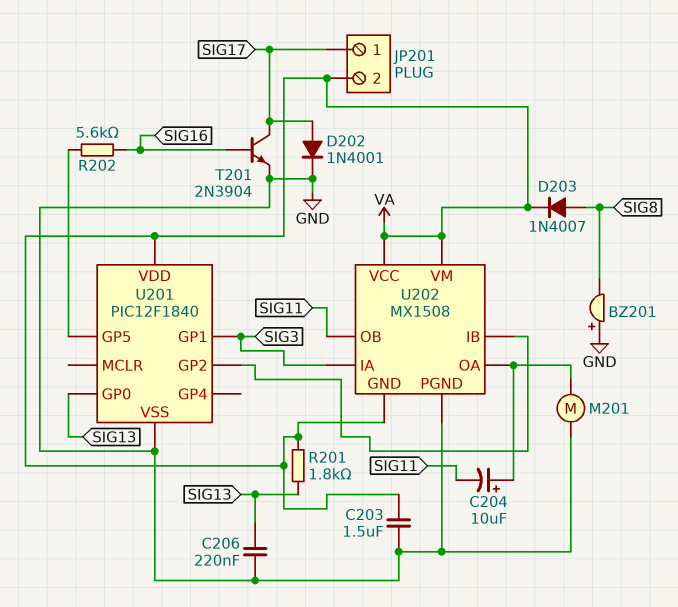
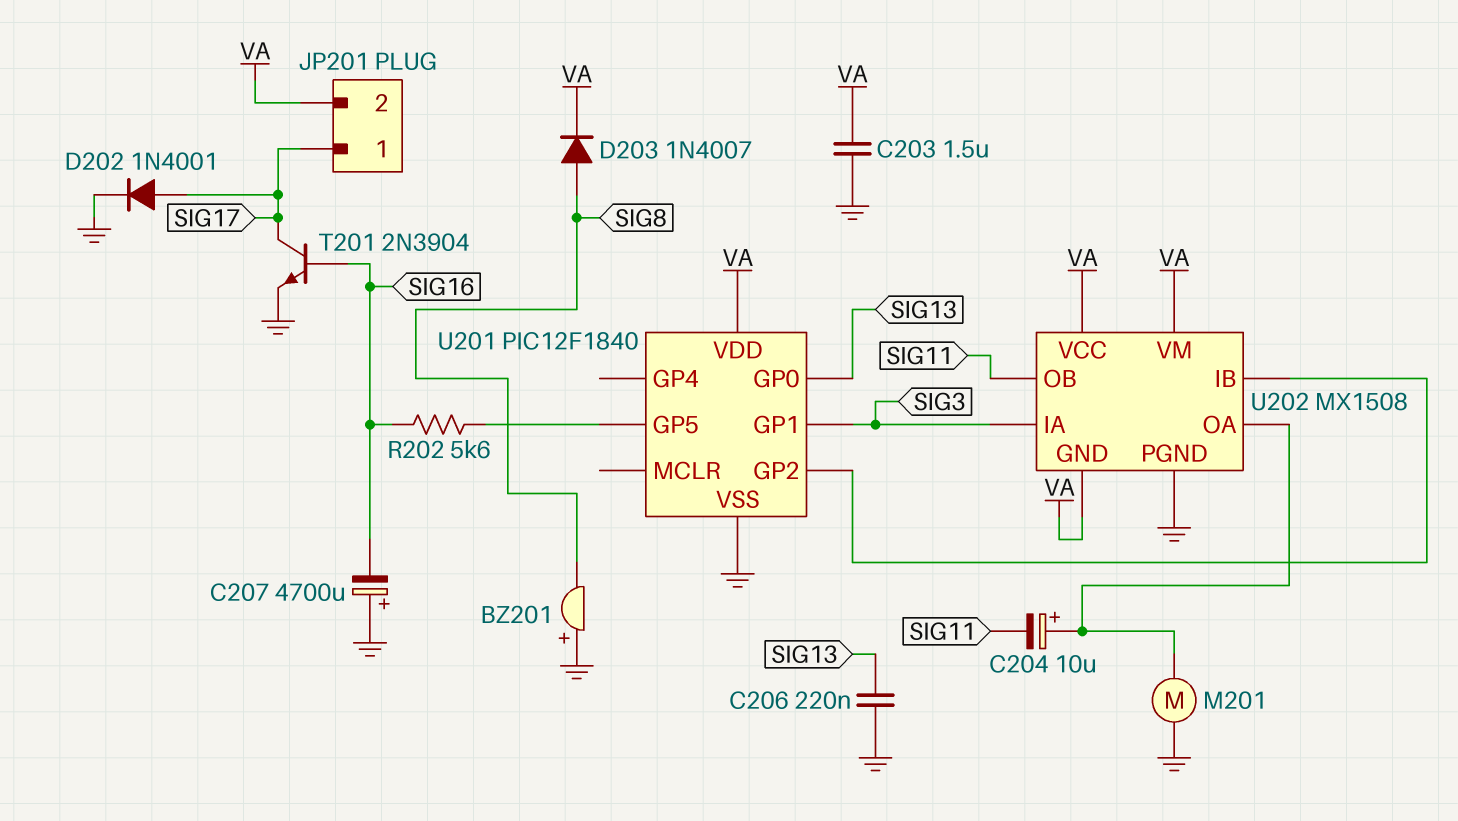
C207: none -> 4700uF (plus GND, minus SIG16)
R201: 1.8k (SIG13, VA) -> none

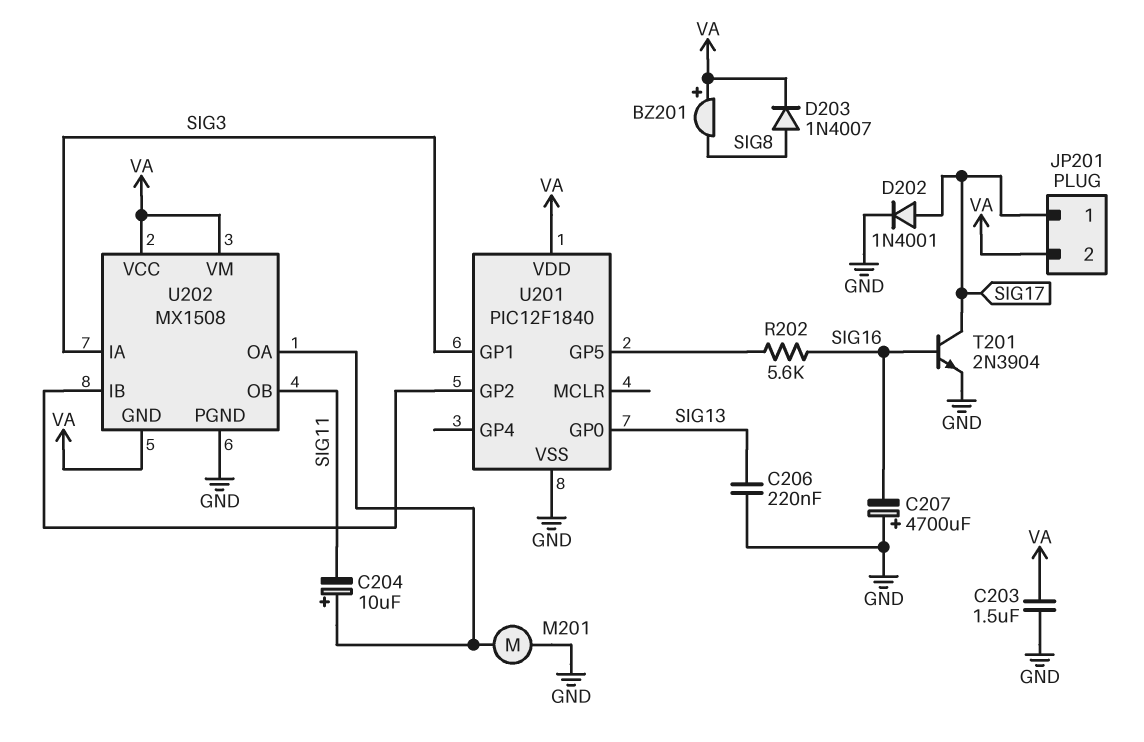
BZ201: buzzer (plus GND, minus SIG8) -> buzzer (plus VA, minus SIG8)

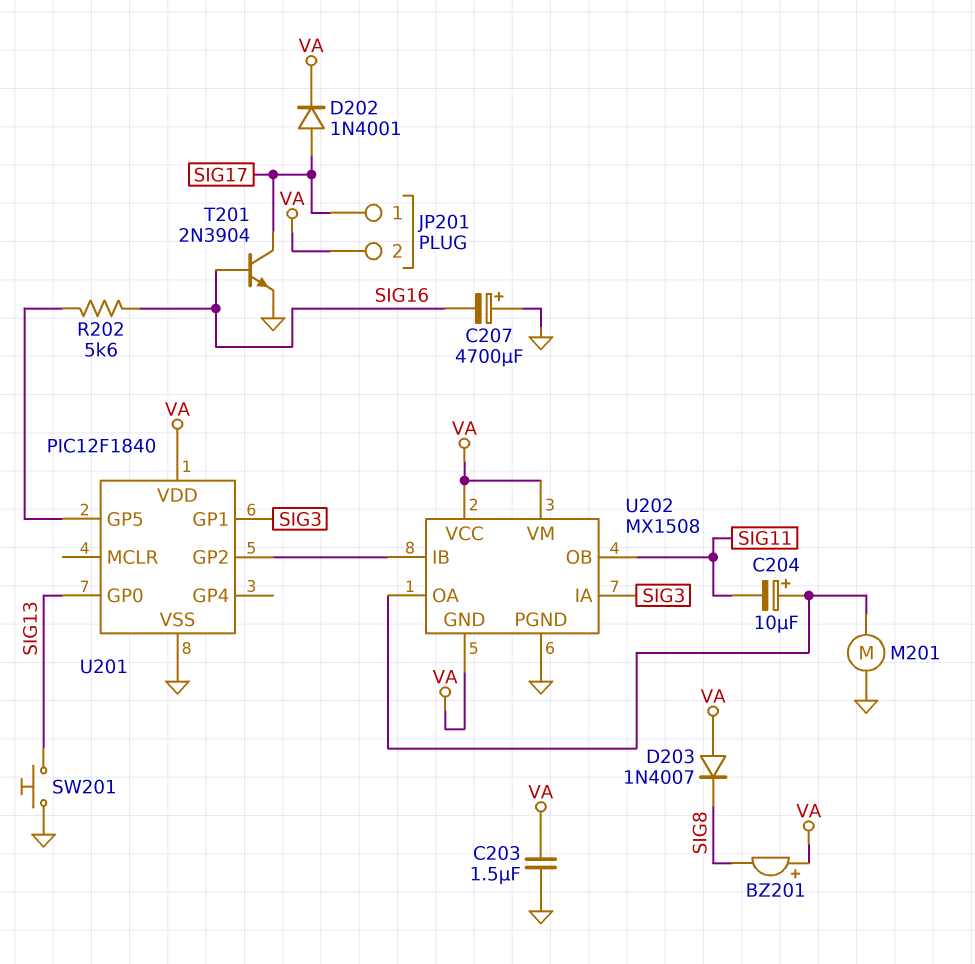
C206: 220nF (GND, SIG13) -> none
D202: diode 1N4001 (A SIG17, K GND) -> diode 1N4001 (A SIG17, K VA)
D203: diode 1N4007 (A SIG8, K VA) -> diode 1N4007 (A VA, K SIG8)
SW201: none -> button (GND, SIG13)

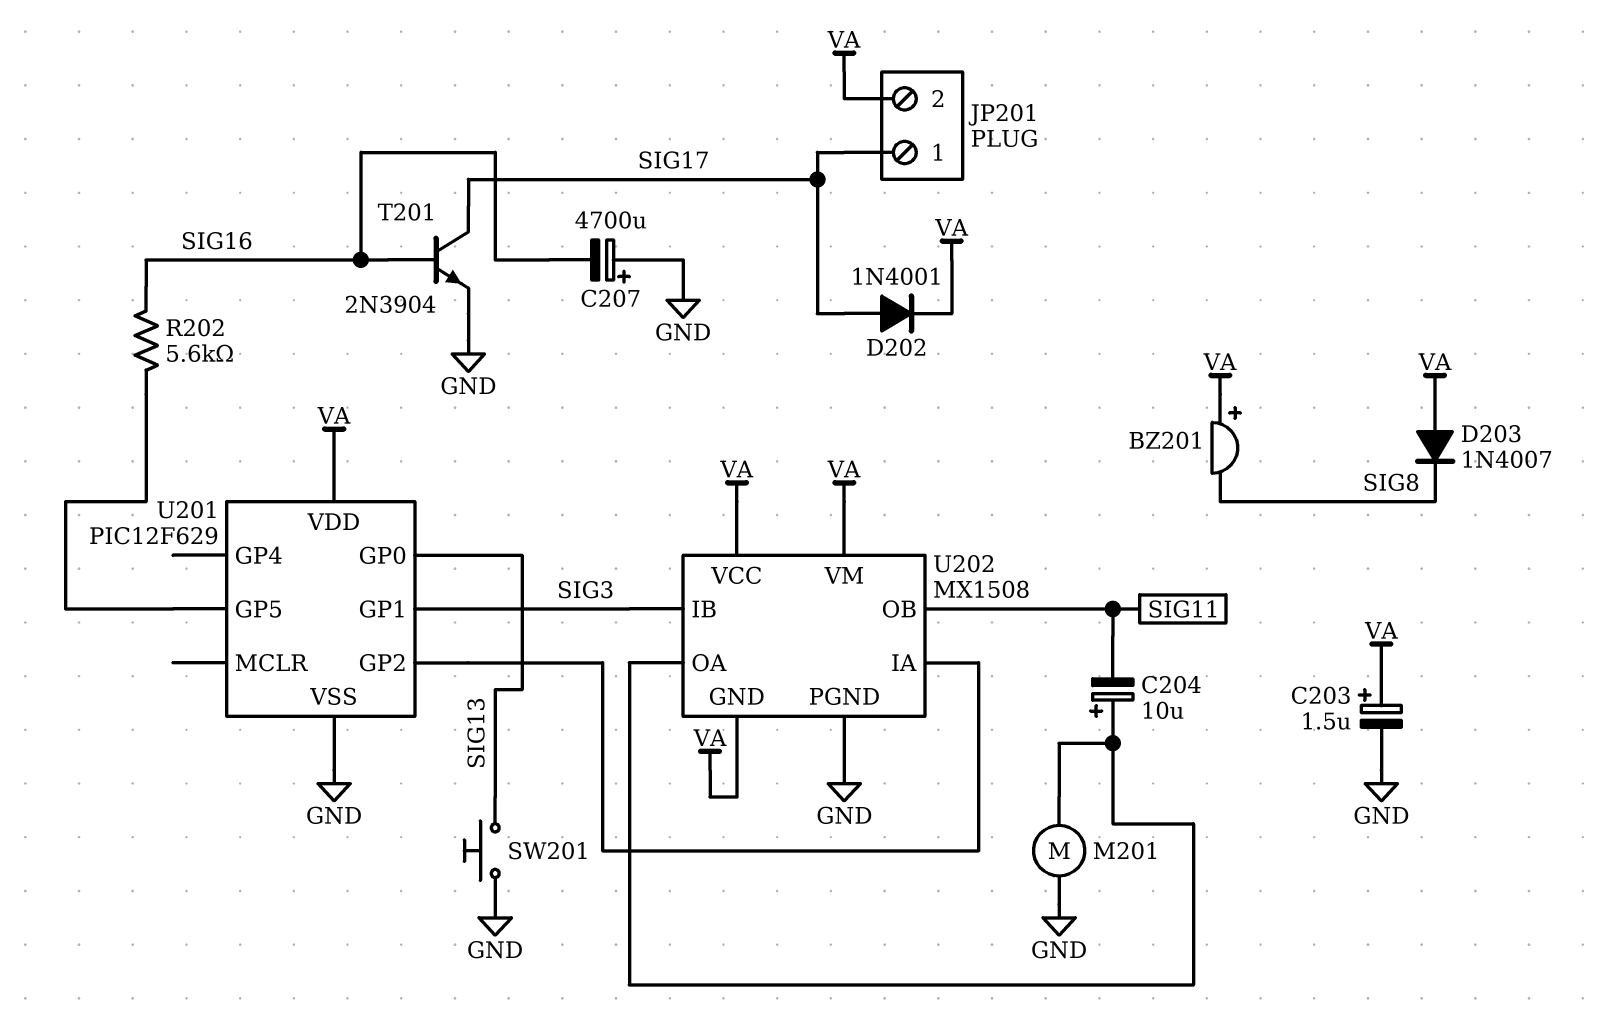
C203: 1.5uF (GND, VA) -> 1.5uF (plus VA, minus GND)
U201: PIC12F1840 -> PIC12F629
U202 pin IA: SIG3 -> U201/GP2
U202 pin IB: U201/GP2 -> SIG3

